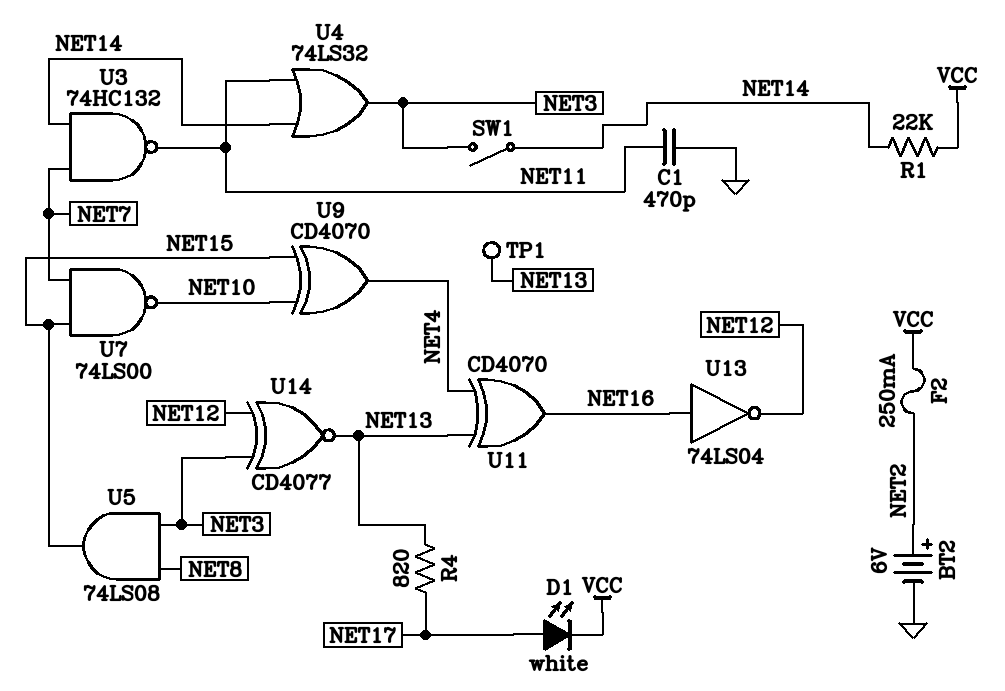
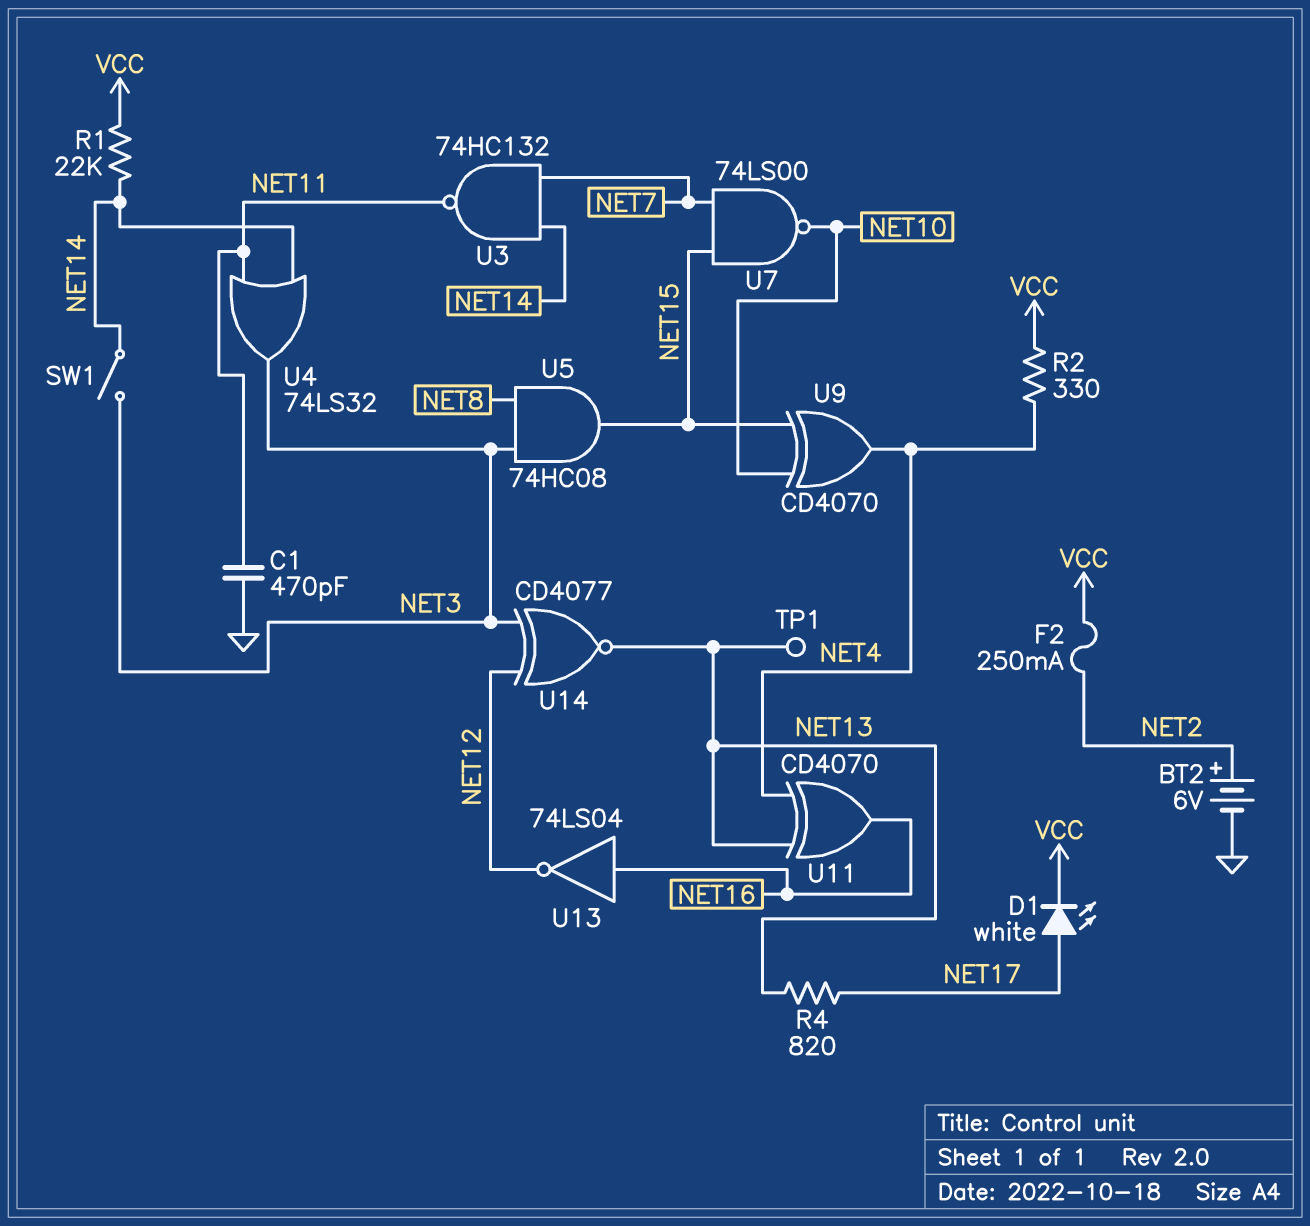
R2: none -> 330 (NET4, VCC)
U5: AND 74LS08 (in NET3, in NET8, out NET15) -> AND 74HC08 (in NET3, in NET8, out NET15)

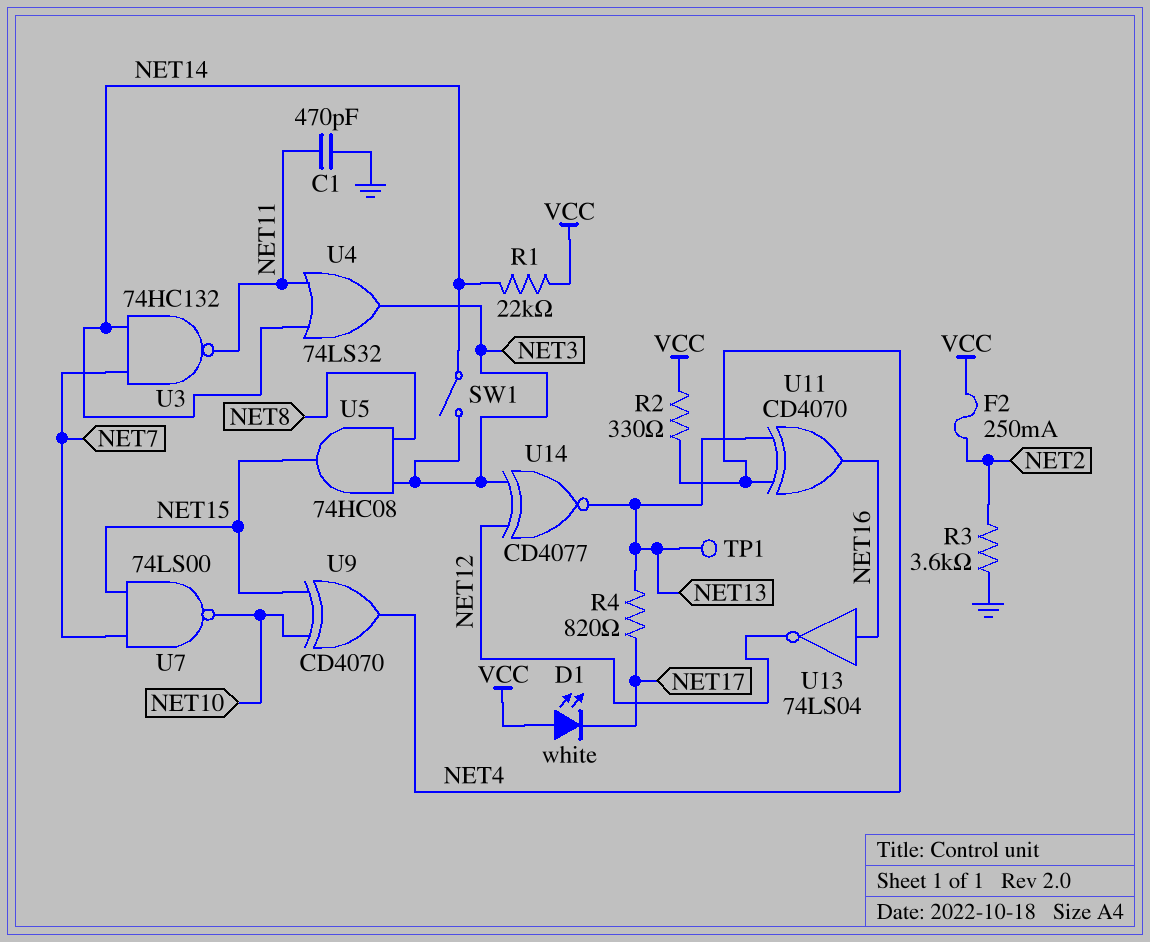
BT2: 6V (plus NET2, minus GND) -> none
D1: LED white (A NET17, K VCC) -> LED white (A VCC, K NET17)
R3: none -> 3.6k (GND, NET2)

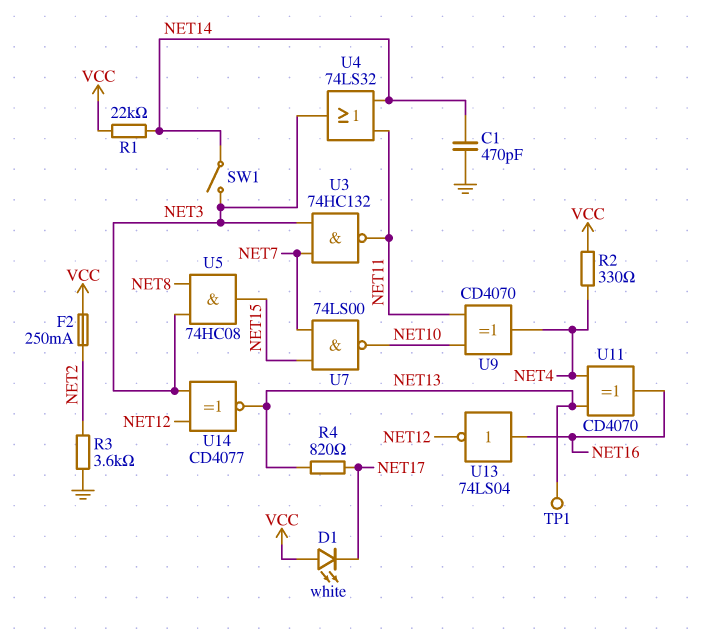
C1: 470pF (GND, NET11) -> 470pF (GND, NET14)
U3: NAND 74HC132 (in NET7, in NET14, out NET11) -> NAND 74HC132 (in NET3, in NET7, out NET11)
U9: XOR CD4070 (in NET10, in NET15, out NET4) -> XOR CD4070 (in NET10, in NET11, out NET4)

